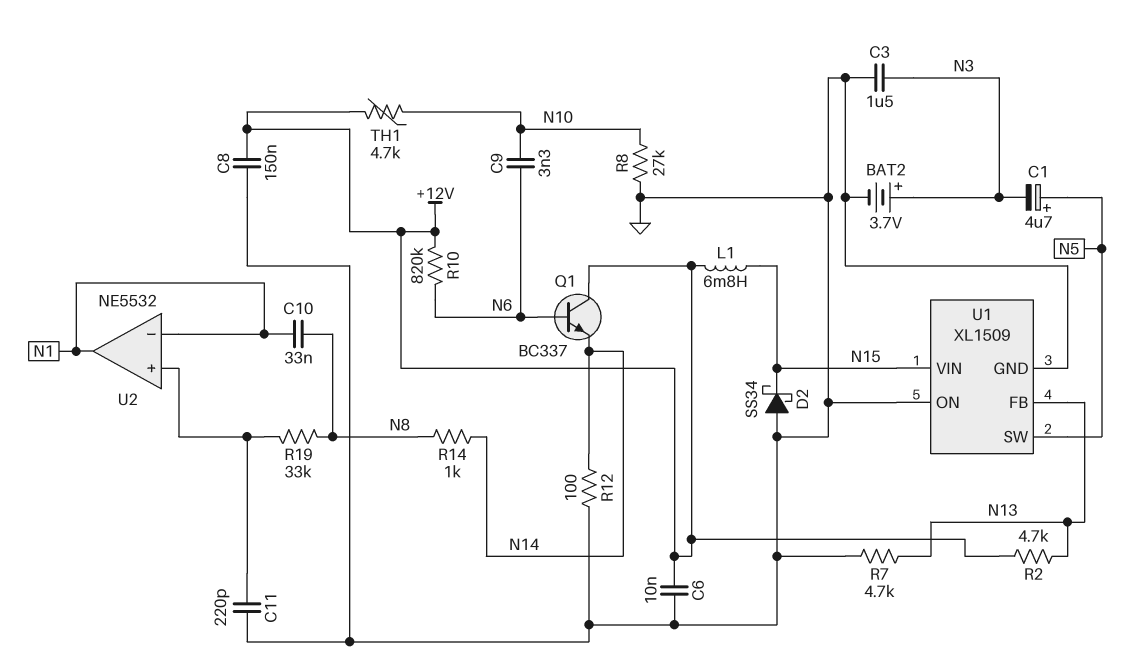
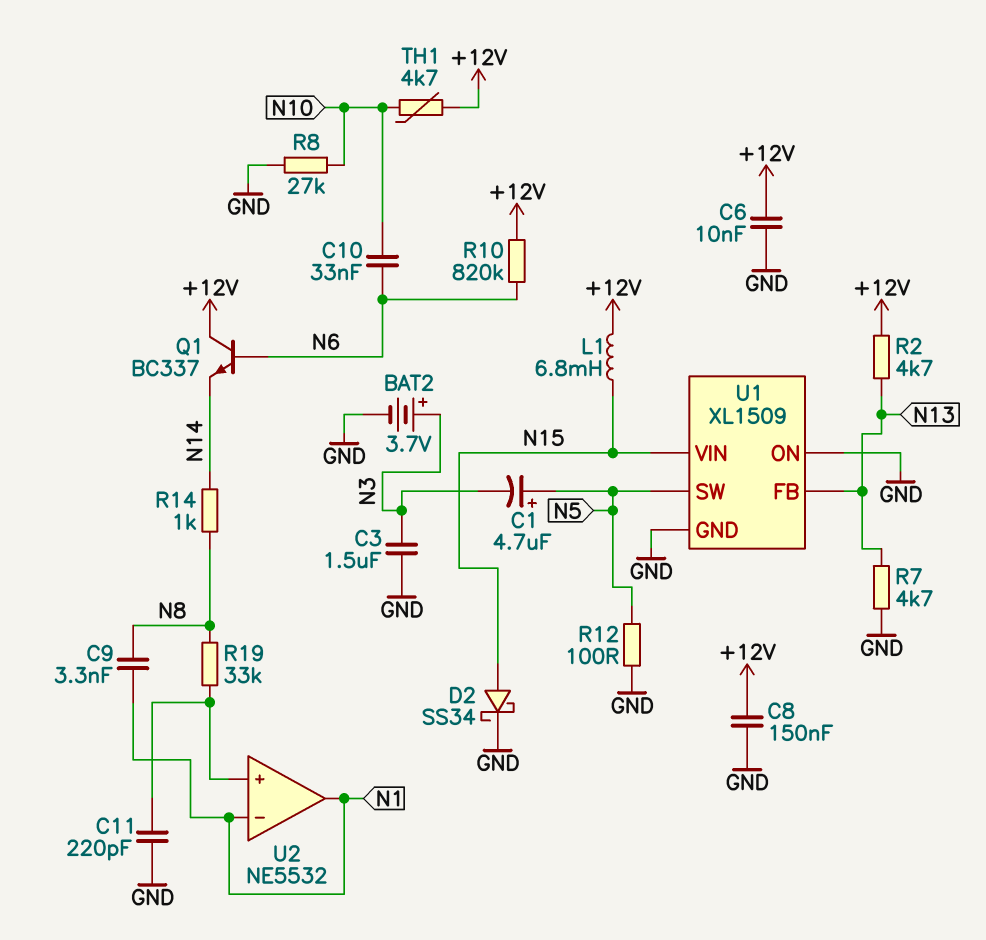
C9: 3.3nF (N6, N10) -> 3.3nF (N1, N8)
C10: 33nF (N1, N8) -> 33nF (N6, N10)
D2: schottky SS34 (A GND, K N15) -> schottky SS34 (A N15, K GND)
R12: 100 (GND, N14) -> 100 (GND, N5)

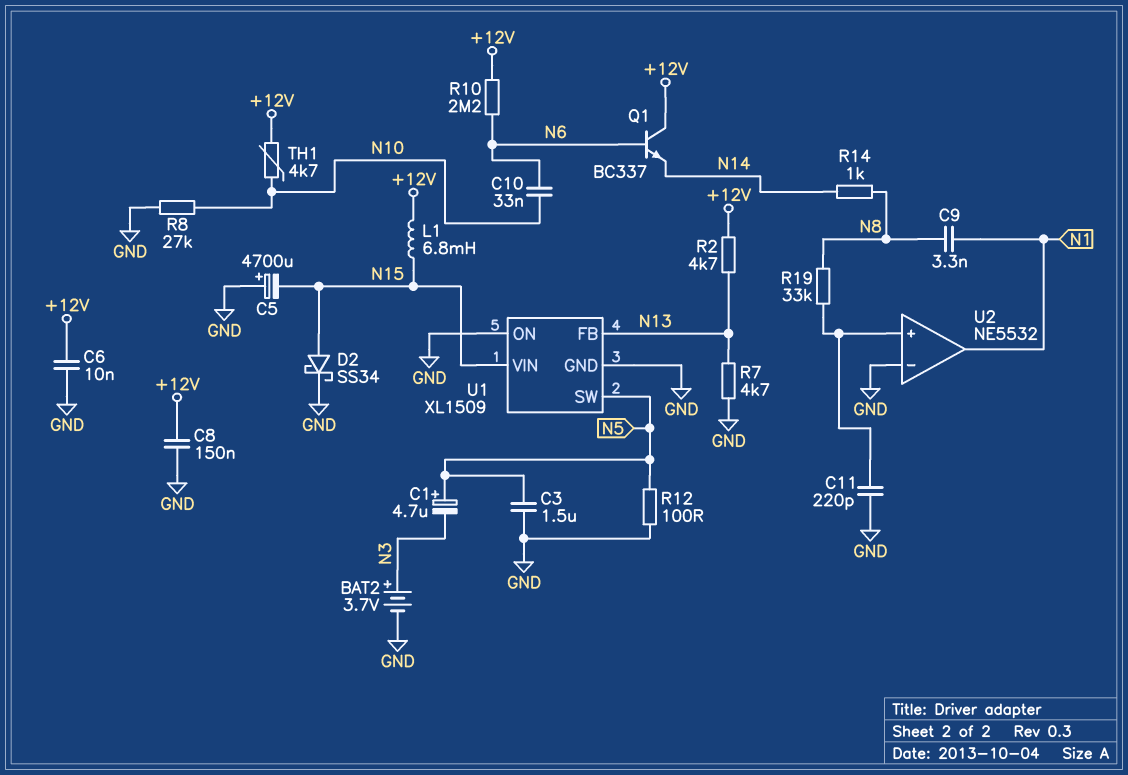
C3: 1.5uF (GND, N3) -> 1.5uF (GND, N5)
C5: none -> 4700uF (plus GND, minus N15)
R10: 820k (+12V, N6) -> 2.2M (+12V, N6)
U2 pin in-: N1 -> GND

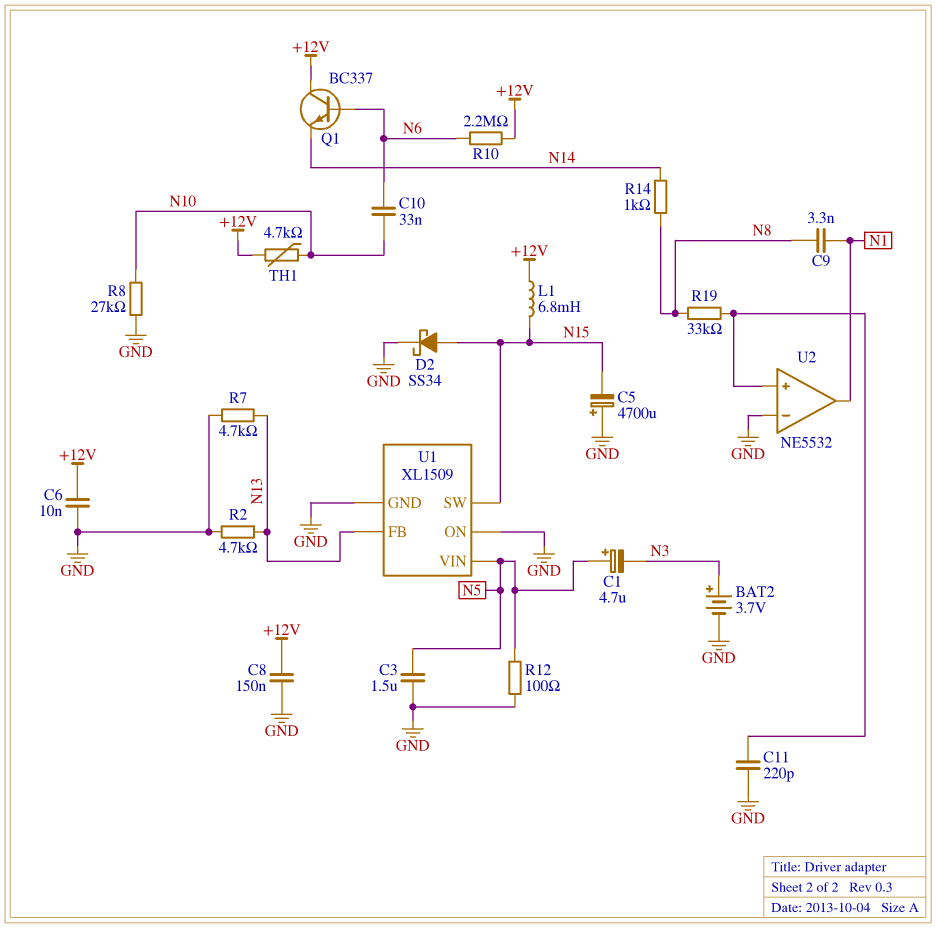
R2: 4.7k (+12V, N13) -> 4.7k (GND, N13)
U1 pin SW: N5 -> N15
U1 pin VIN: N15 -> N5

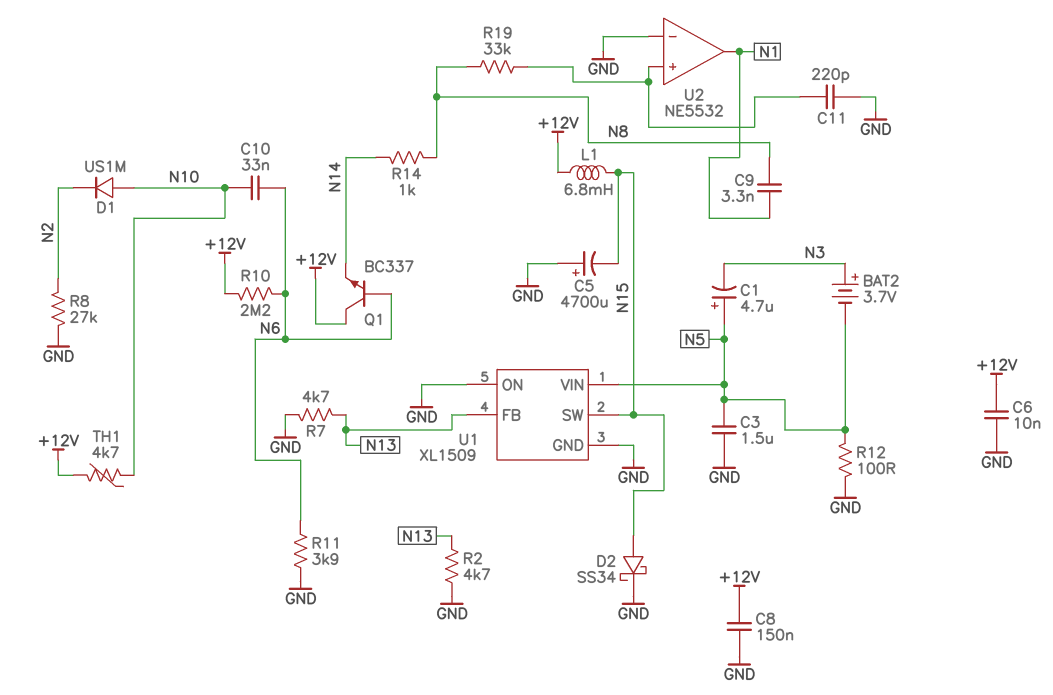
BAT2: 3.7V (plus N3, minus GND) -> 3.7V (plus N3, minus N5)
D1: none -> diode US1M (A N10, K N2)
R8: 27k (GND, N10) -> 27k (GND, N2)
R11: none -> 3.9k (GND, N6)

